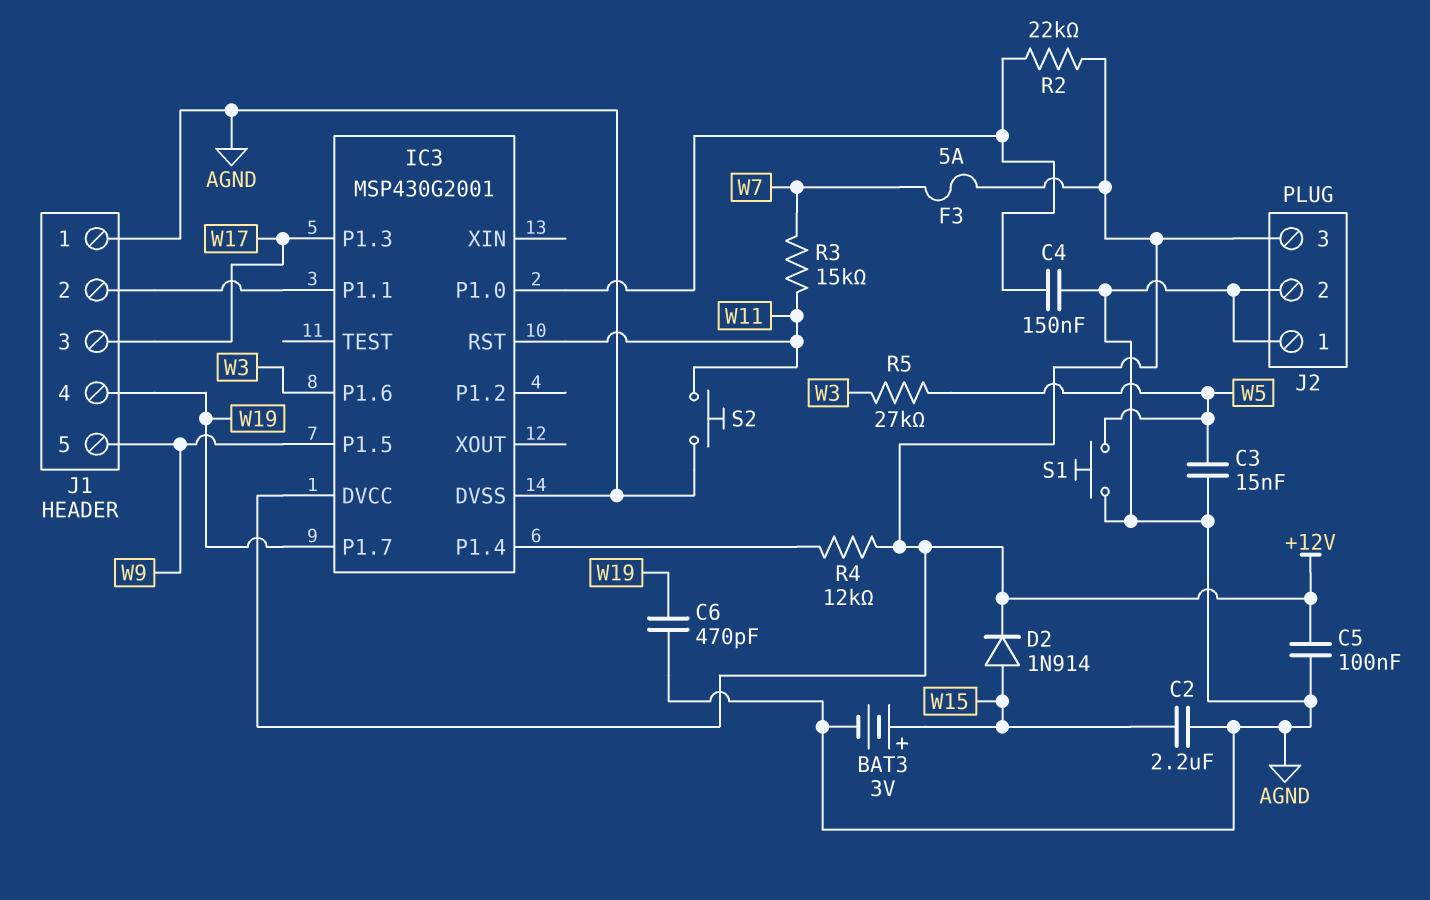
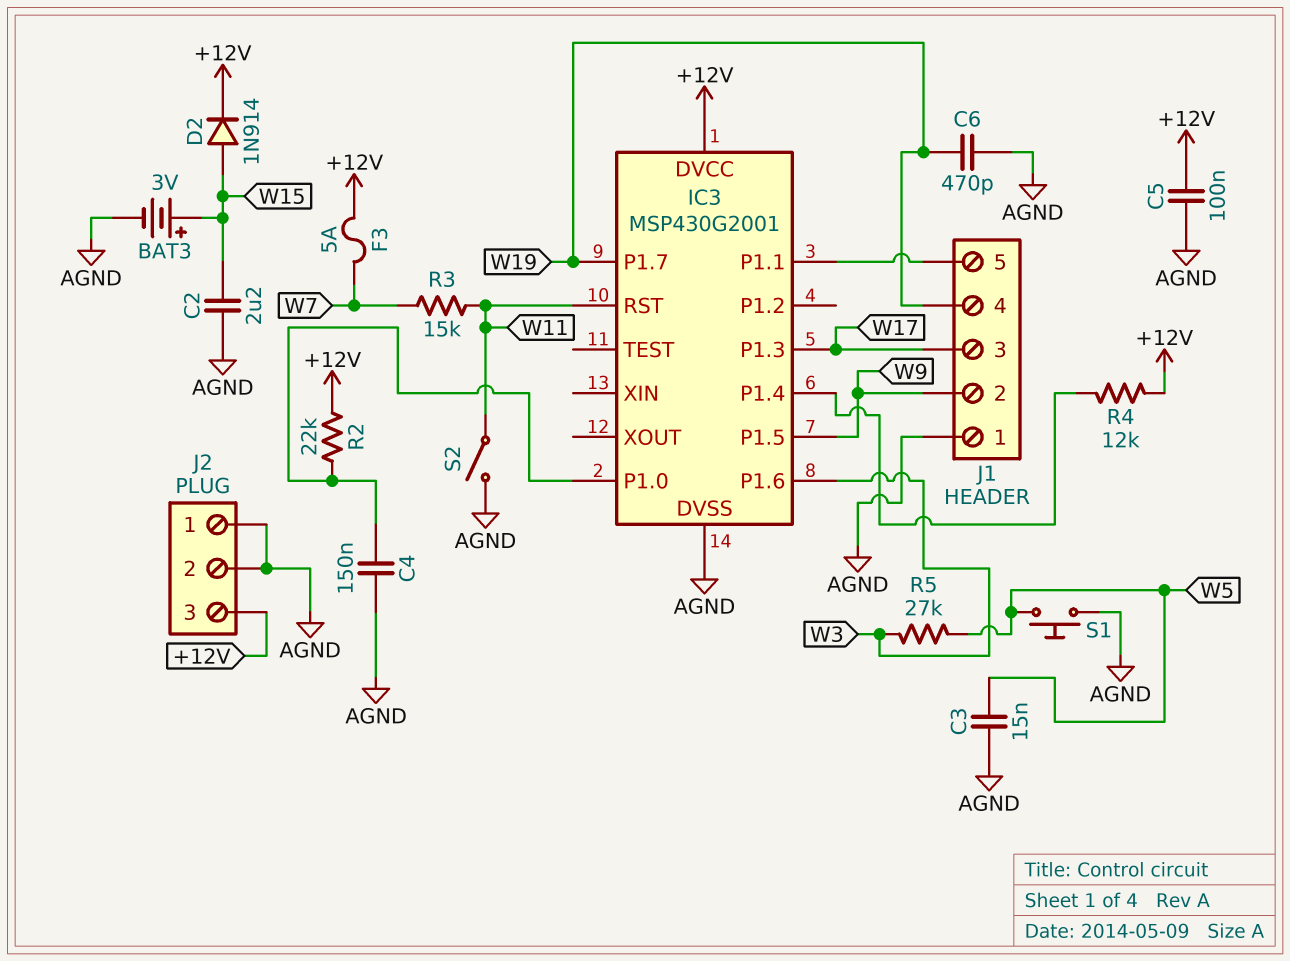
J1 pin 2: IC3/P1.1 -> W9
J1 pin 5: W9 -> IC3/P1.1
S2: button (AGND, W11) -> switch (AGND, W11)

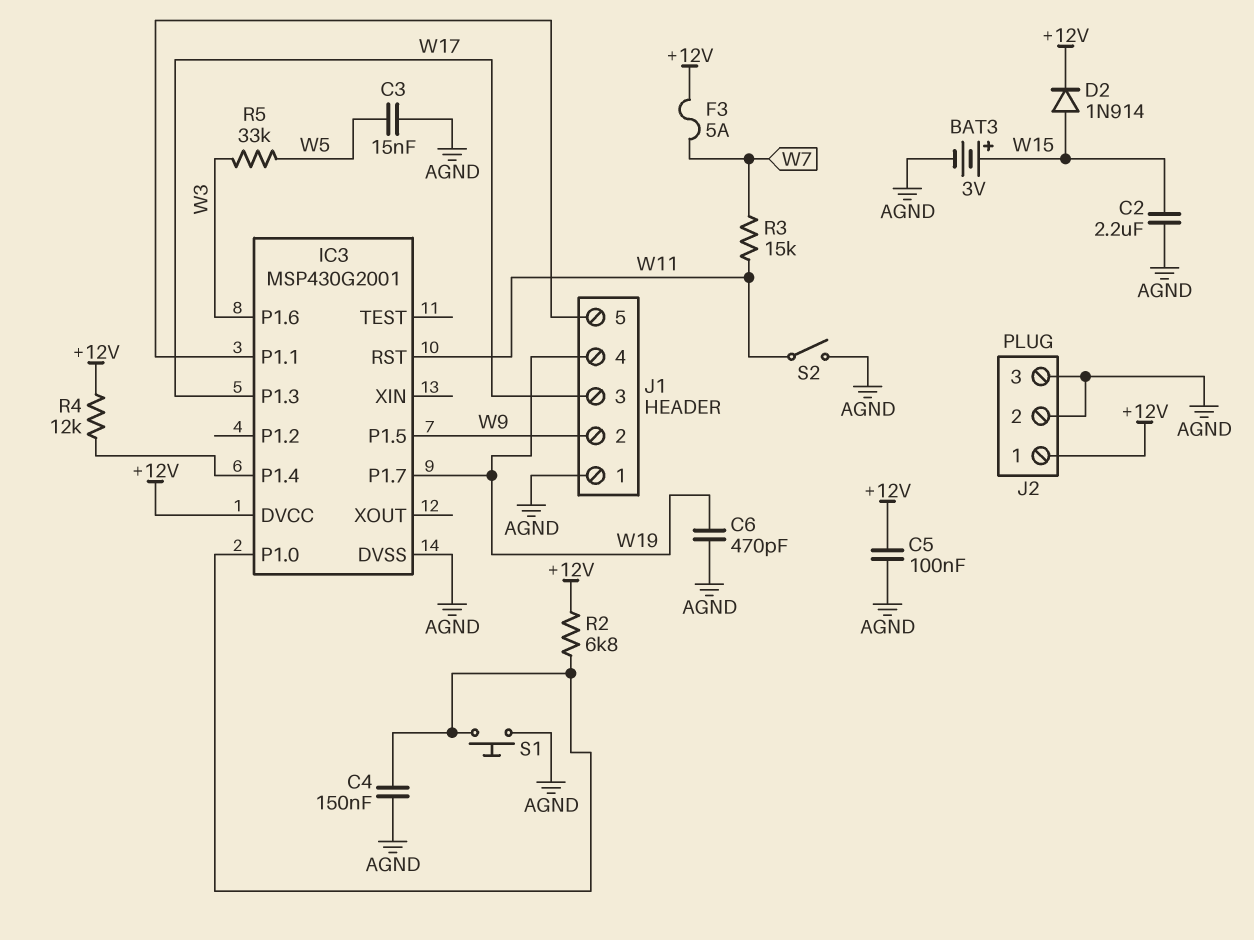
J2 pin 1: AGND -> +12V
J2 pin 3: +12V -> AGND
R2: 22k (+12V, IC3/P1.0) -> 6.8k (+12V, IC3/P1.0)
R5: 27k (W3, W5) -> 33k (W3, W5)
S1: button (AGND, W5) -> button (AGND, IC3/P1.0)

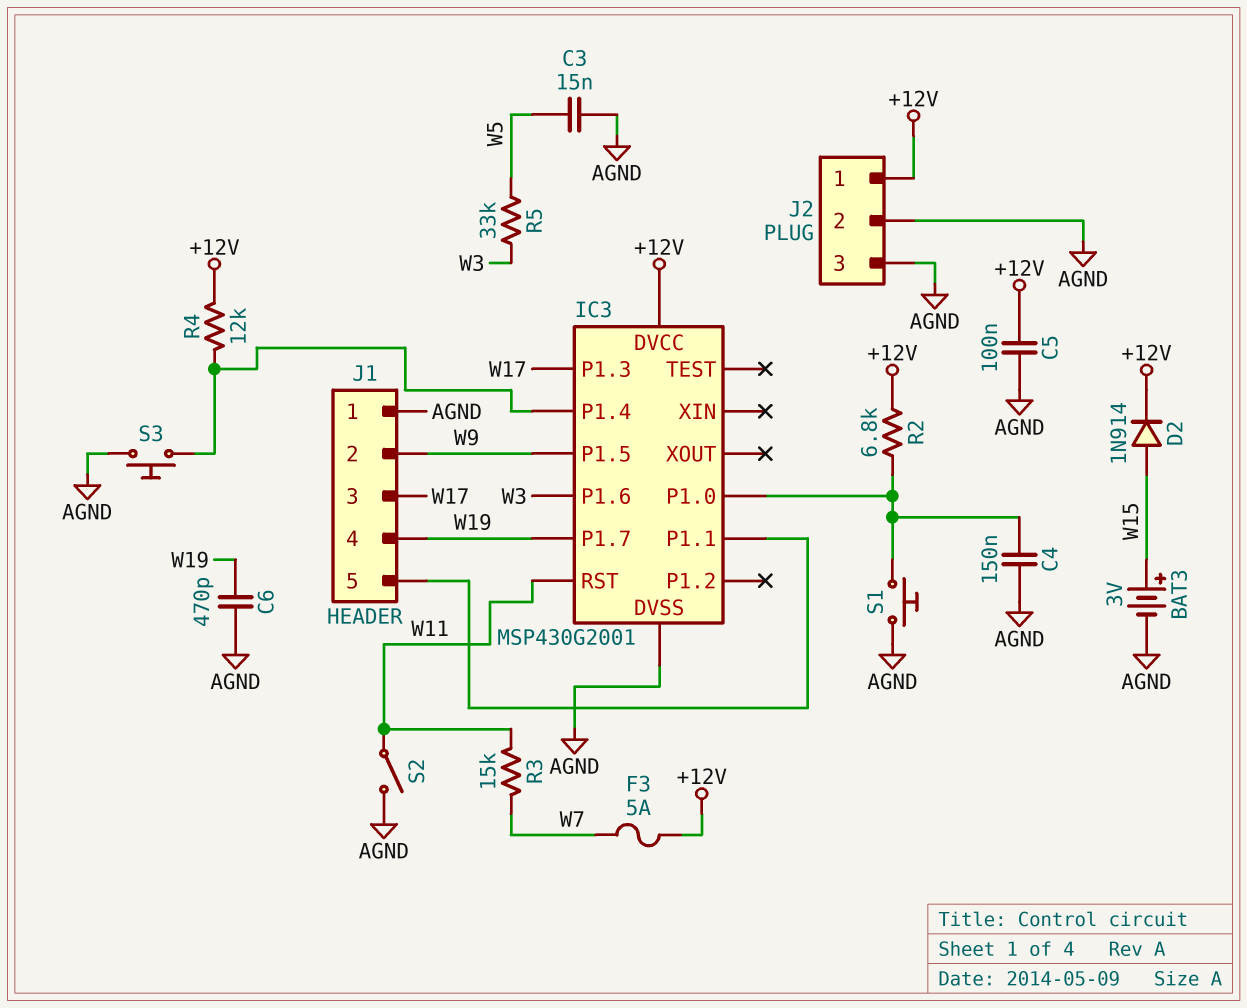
C2: 2.2uF (AGND, W15) -> none
S3: none -> button (AGND, IC3/P1.4)

